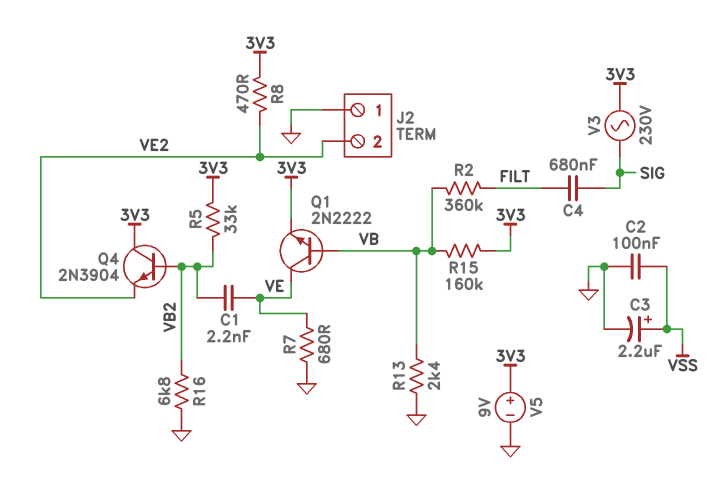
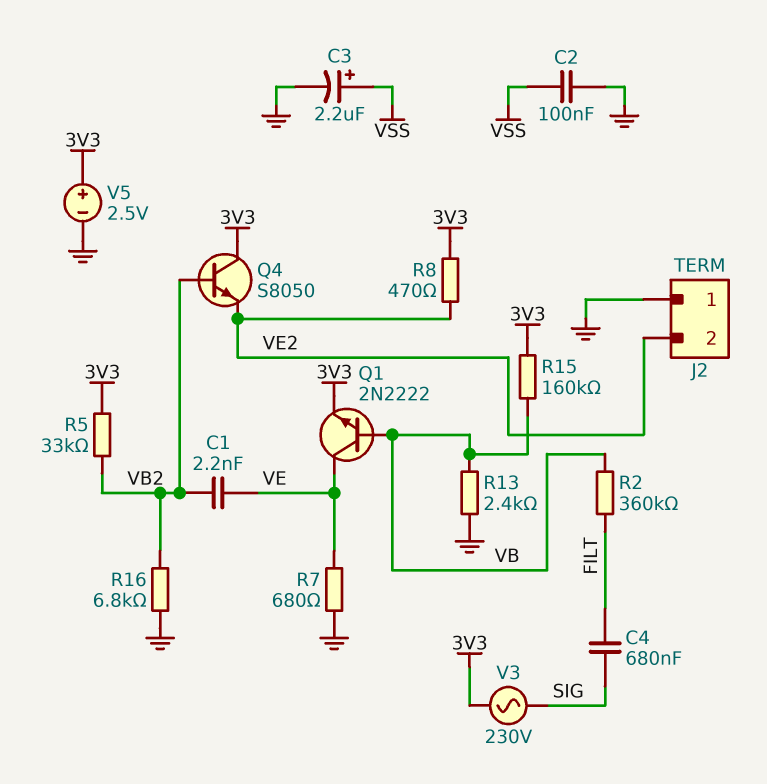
Q4: NPN 2N3904 (B VB2, C 3V3, E VE2) -> NPN S8050 (B VB2, C 3V3, E VE2)
V5: 9V (plus 3V3, minus GND) -> 2.5V (plus 3V3, minus GND)

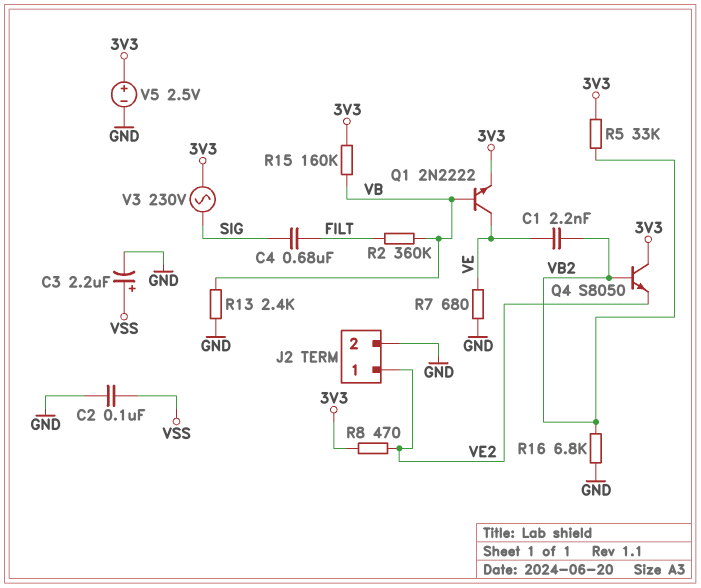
J2 pin 1: GND -> VE2
J2 pin 2: VE2 -> GND

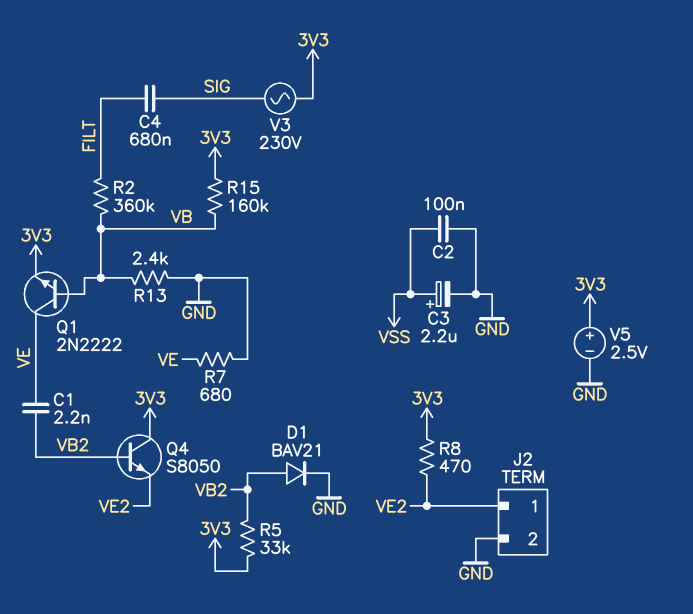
D1: none -> diode BAV21 (A VB2, K GND)
R16: 6.8k (GND, VB2) -> none

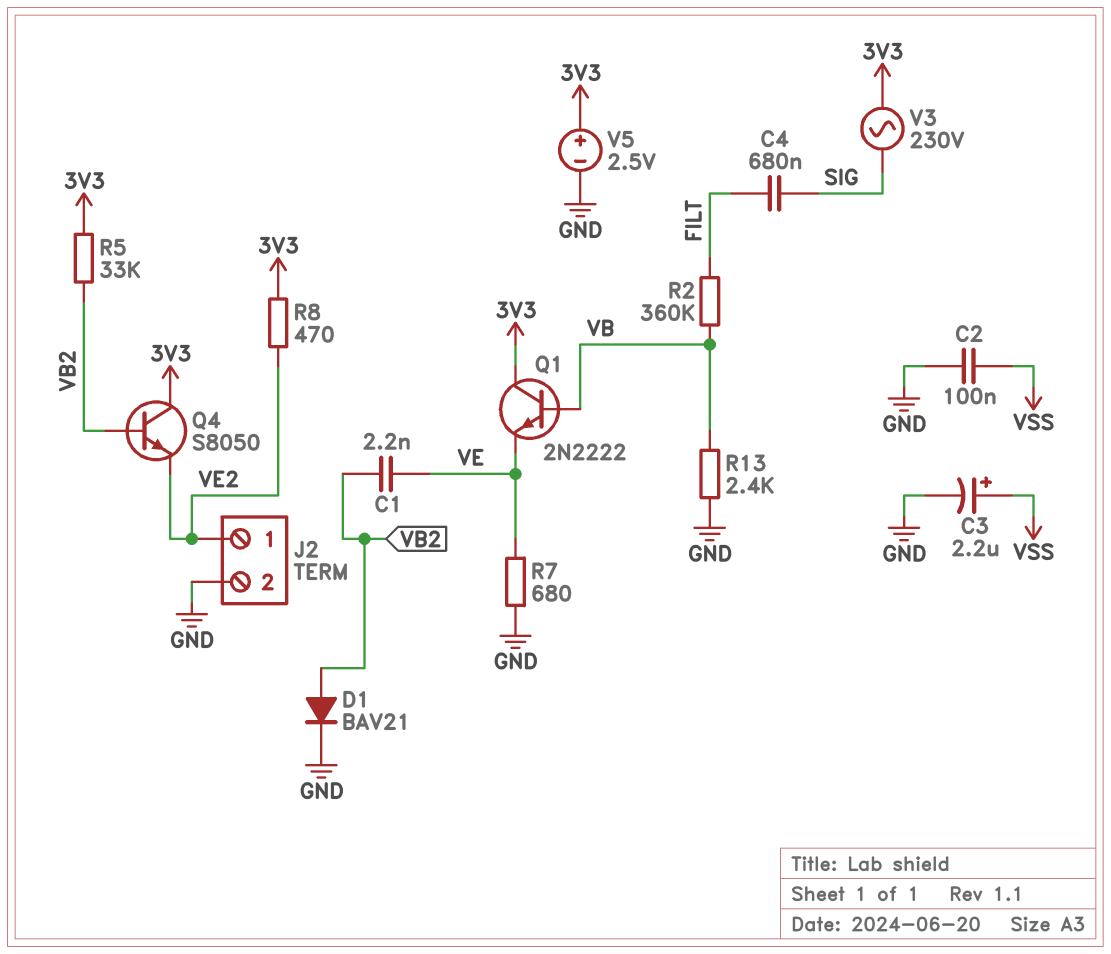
Q1: NPN 2N2222 (B VB, C VE, E 3V3) -> NPN 2N2222 (B VB, C 3V3, E VE)
R15: 160k (3V3, VB) -> none

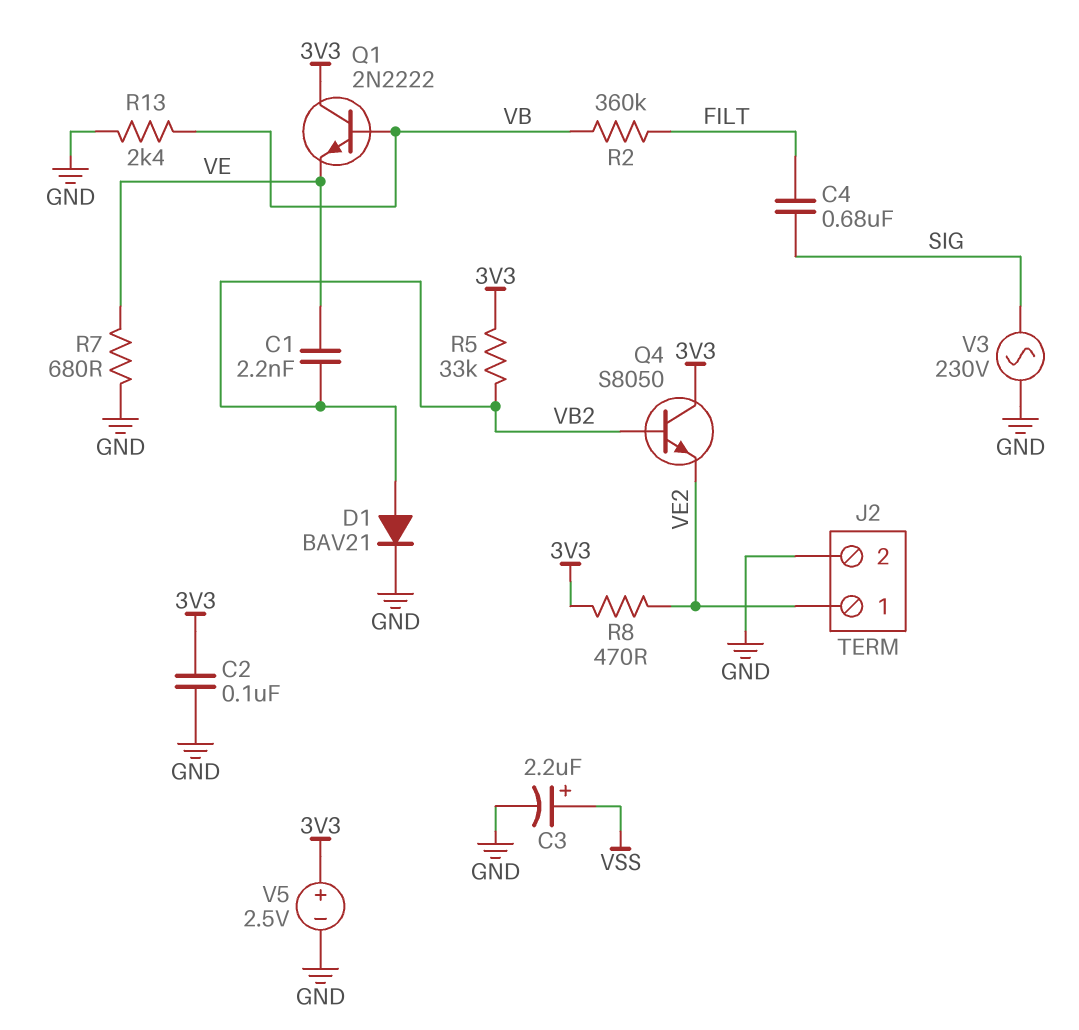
C2: 100nF (GND, VSS) -> 100nF (3V3, GND)
V3: AC 230V (3V3, SIG) -> AC 230V (GND, SIG)

